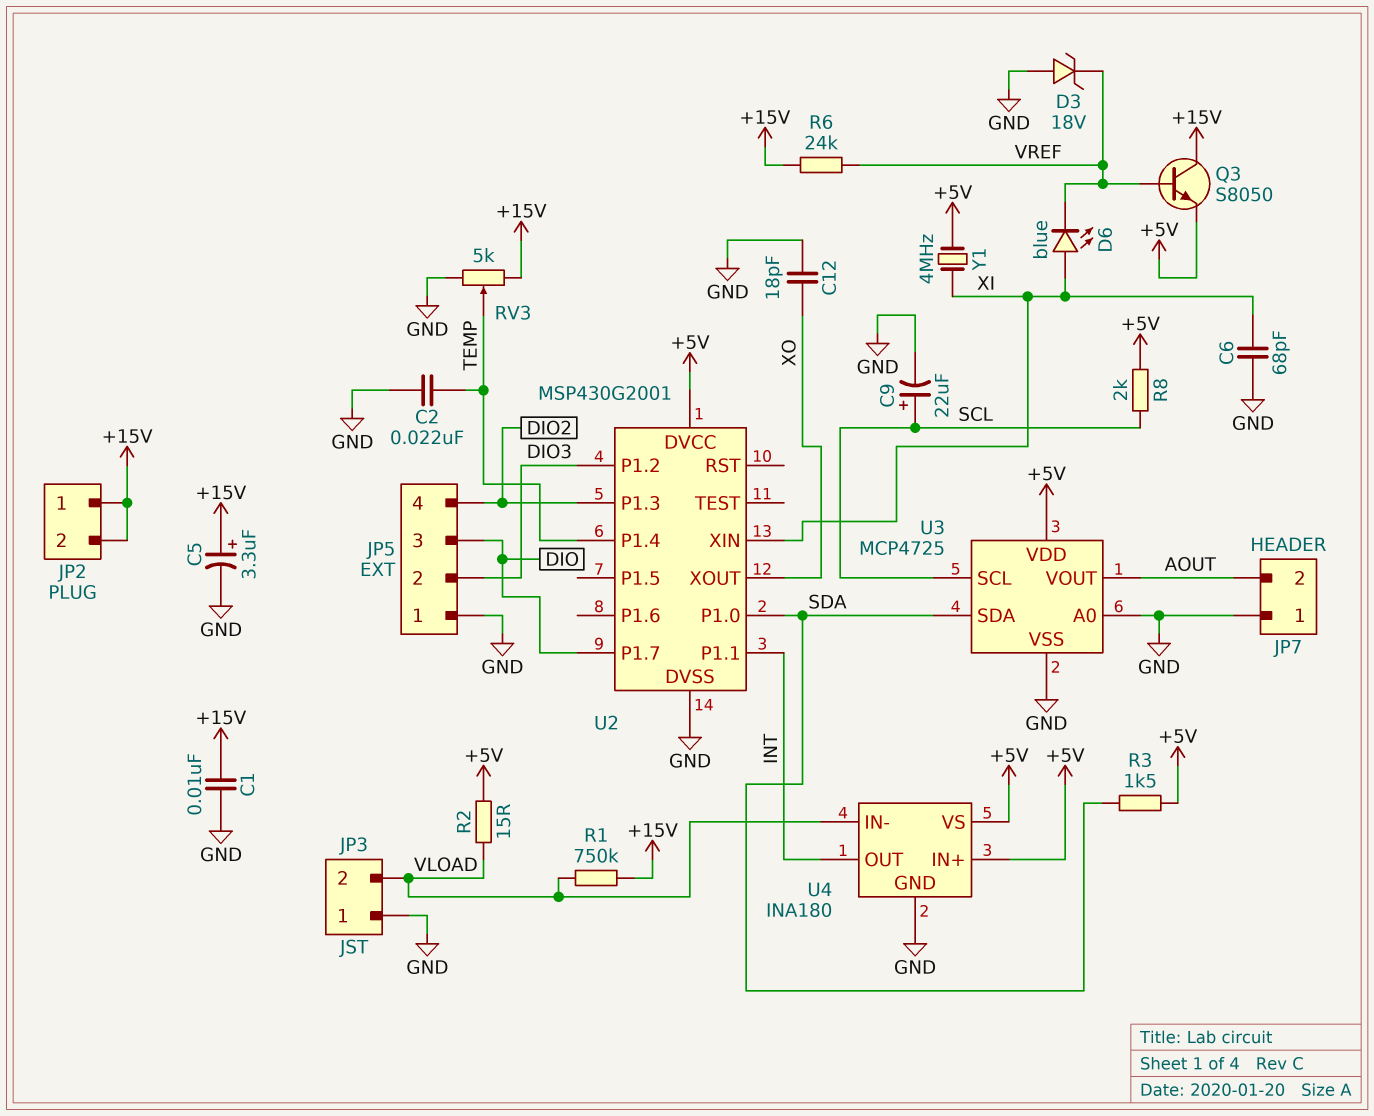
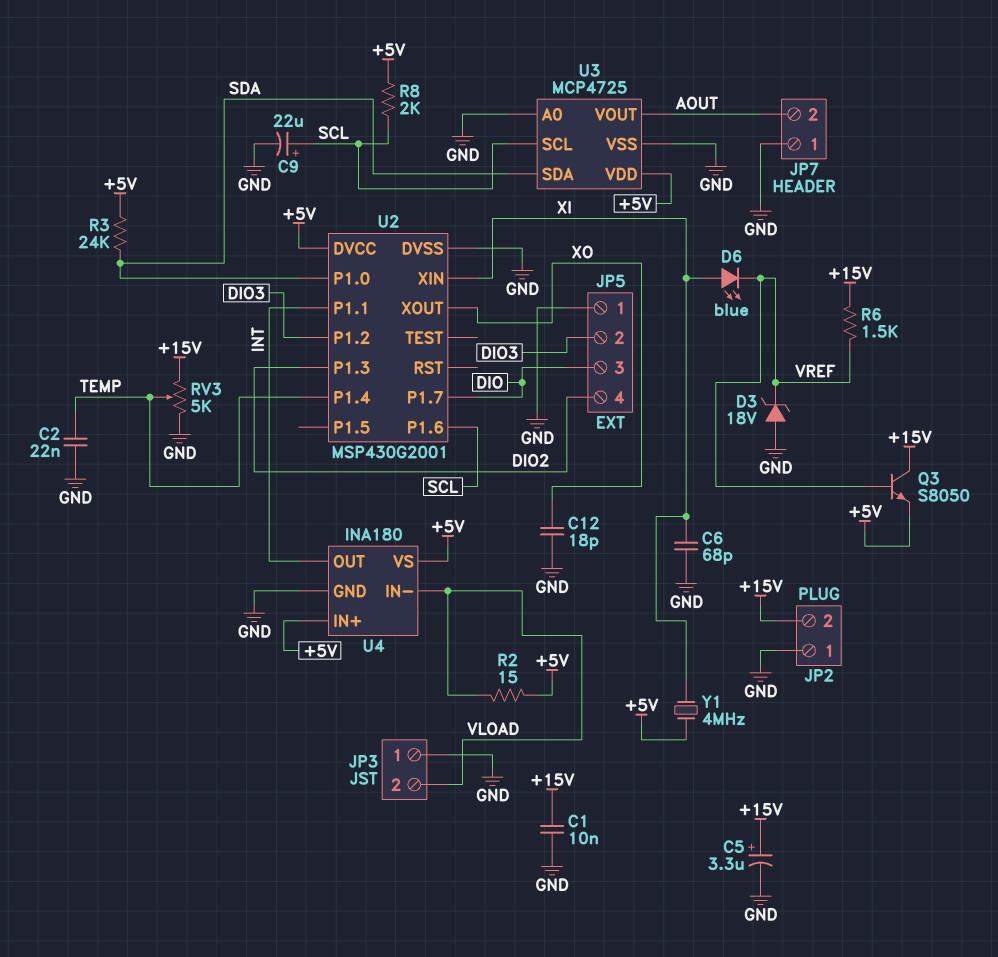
JP2 pin 1: +15V -> GND
R1: 750k (+15V, VLOAD) -> none
R3: 1.5k (+5V, SDA) -> 24k (+5V, SDA)
R6: 24k (+15V, VREF) -> 1.5k (+15V, VREF)
U2 pin P1.6: none -> SCL

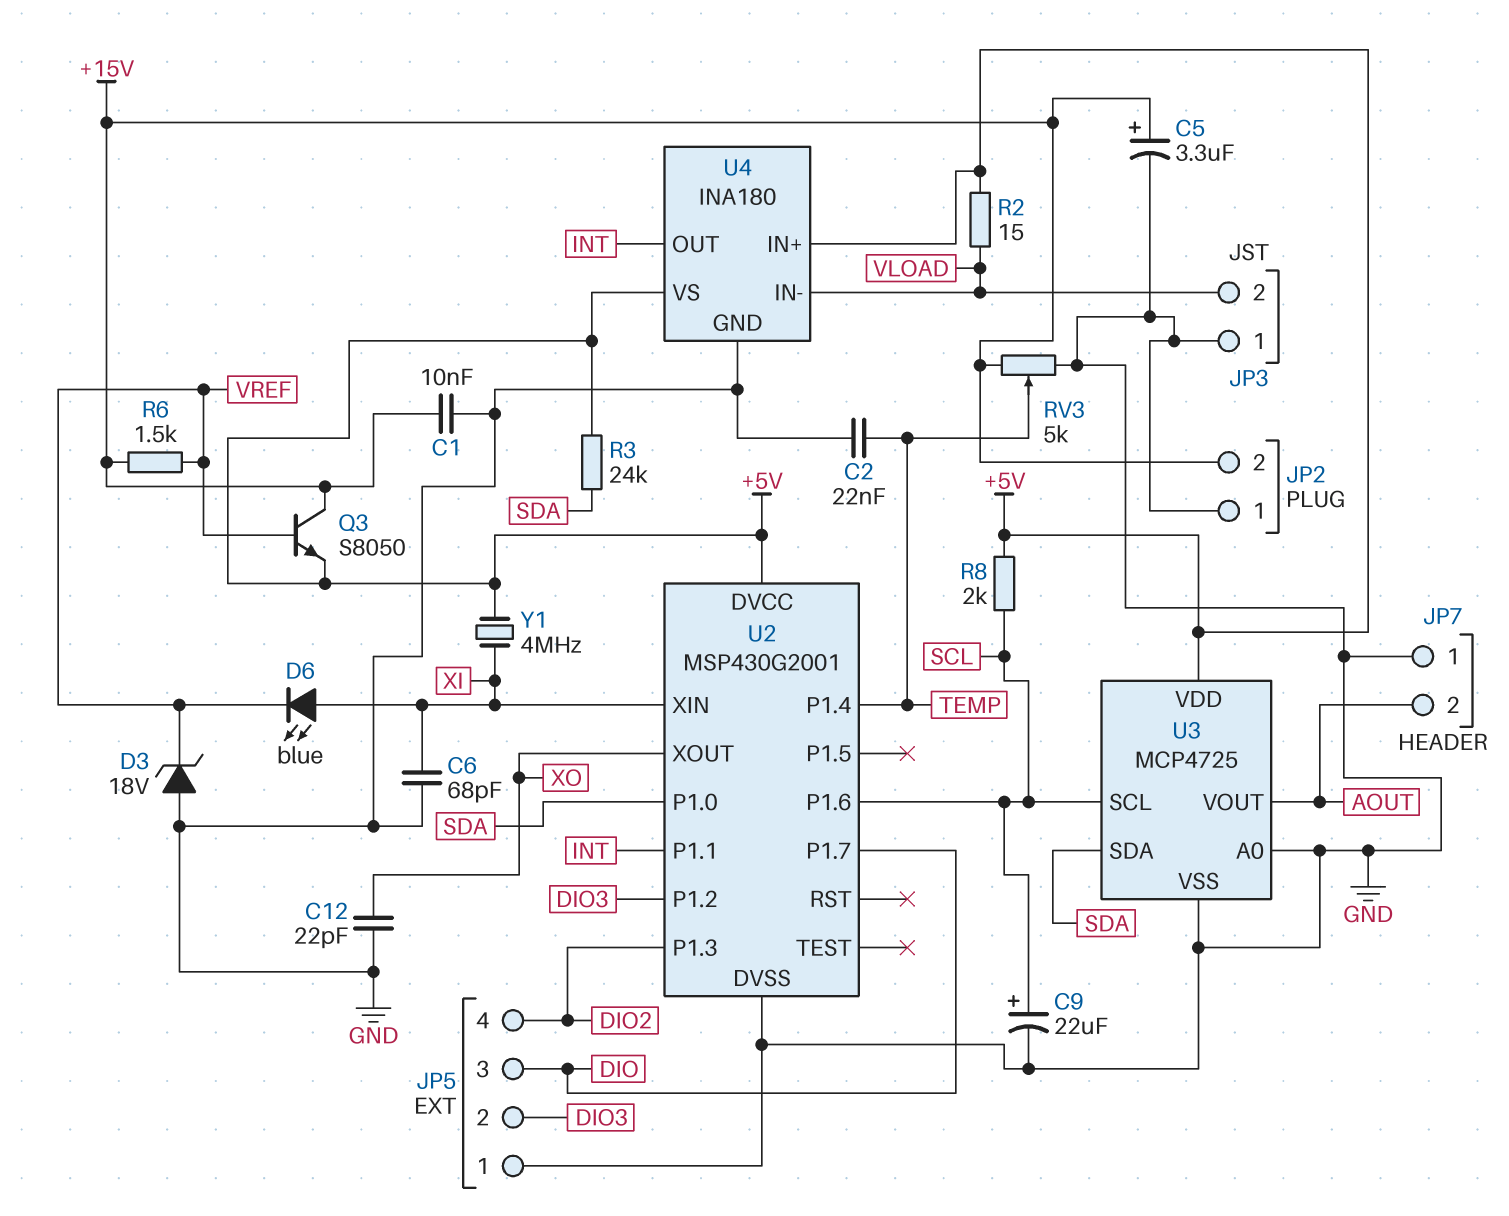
C12: 18pF (GND, XO) -> 22pF (GND, XO)

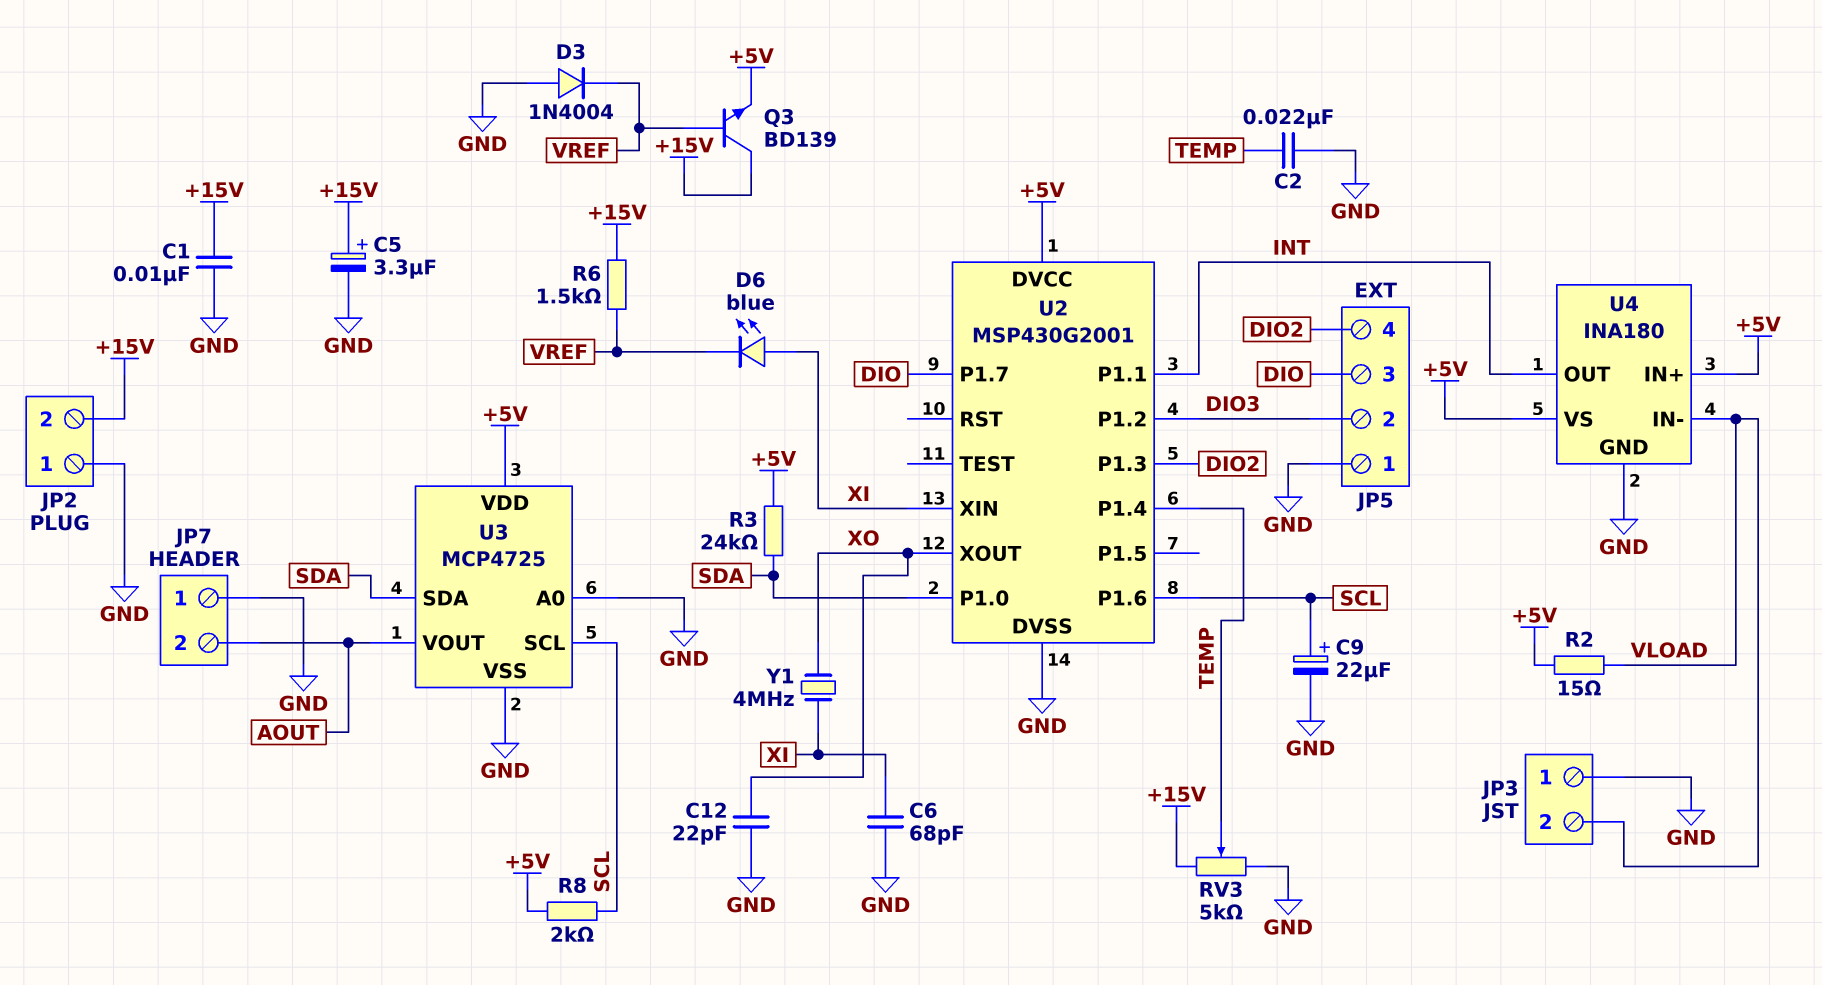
D3: zener 18V (A GND, K VREF) -> diode 1N4004 (A GND, K VREF)
Q3: NPN S8050 (B VREF, C +15V, E +5V) -> NPN BD139 (B VREF, C +15V, E +5V)
Y1: 4MHz (+5V, XI) -> 4MHz (XI, XO)

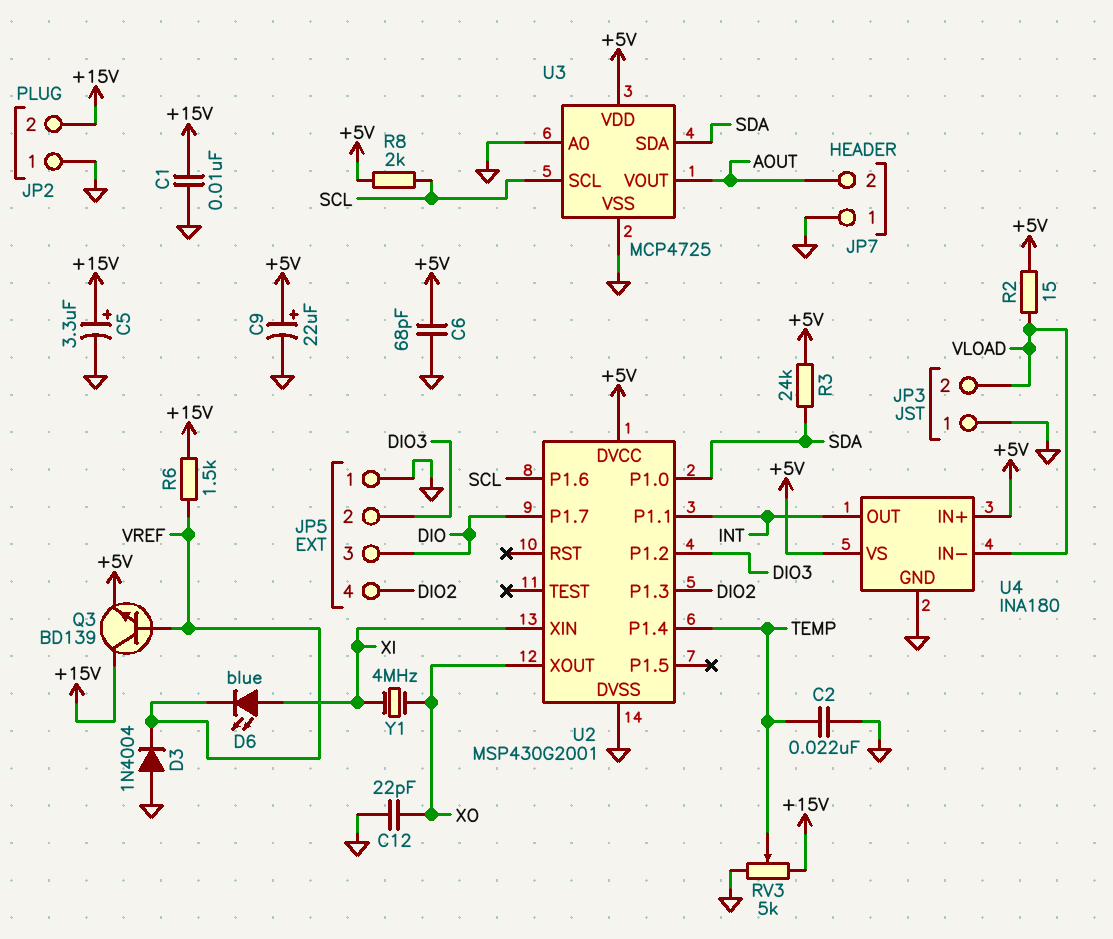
C6: 68pF (GND, XI) -> 68pF (+5V, GND)
C9: 22uF (plus SCL, minus GND) -> 22uF (plus +5V, minus GND)

